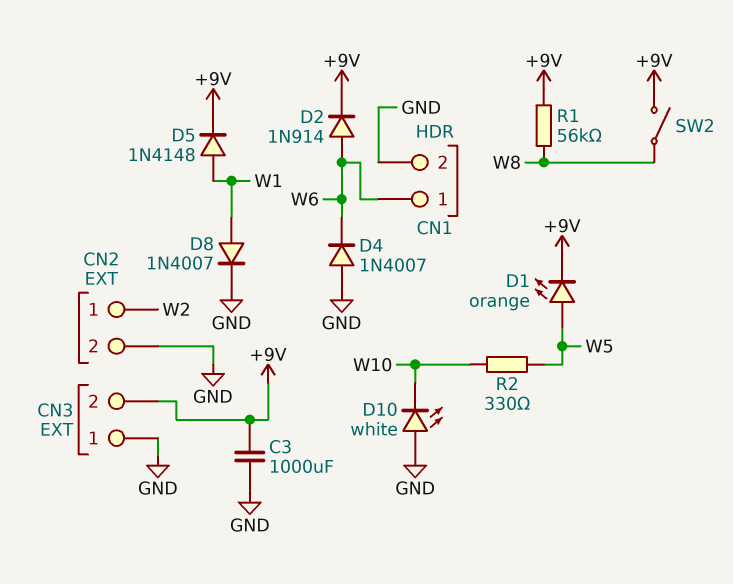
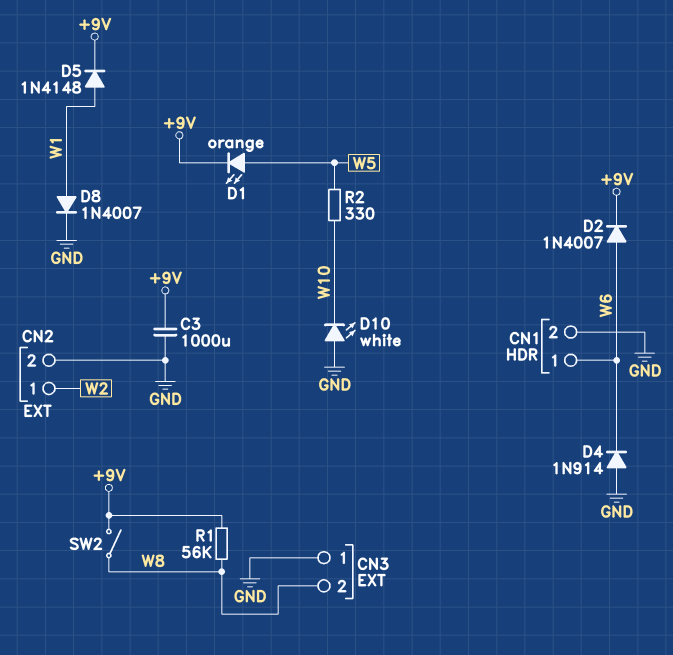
CN3 pin 2: +9V -> W8
D2: diode 1N914 (A W6, K +9V) -> diode 1N4007 (A W6, K +9V)
D4: diode 1N4007 (A GND, K W6) -> diode 1N914 (A GND, K W6)

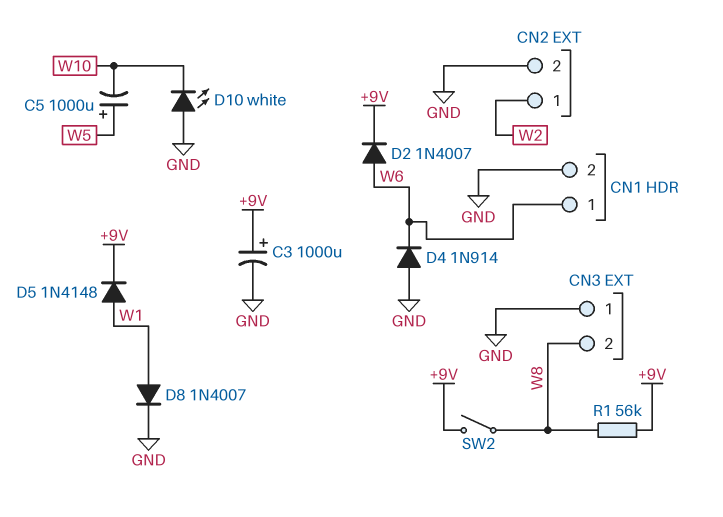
C3: 1000uF (+9V, GND) -> 1000uF (plus +9V, minus GND)
C5: none -> 1000uF (plus W5, minus W10)
D1: LED orange (A W5, K +9V) -> none
R2: 330 (W5, W10) -> none

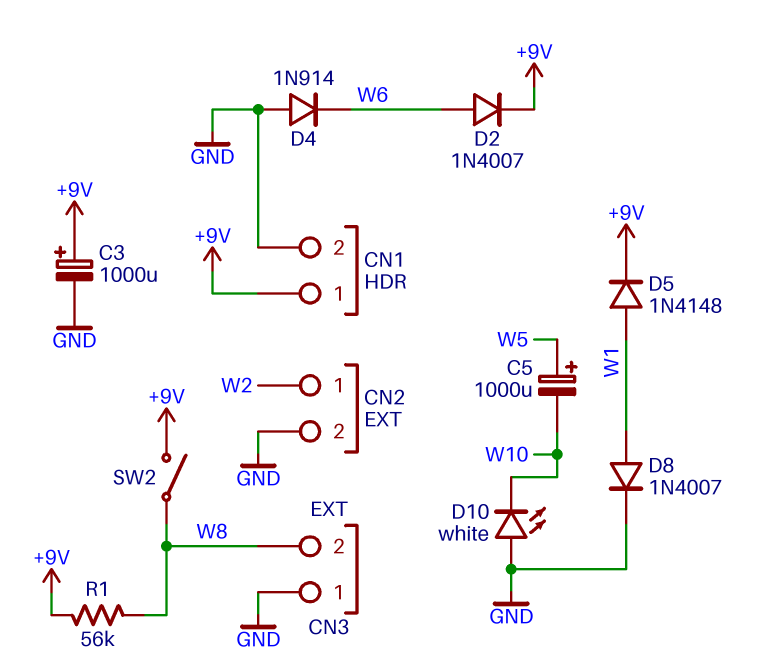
CN1 pin 1: W6 -> +9V

